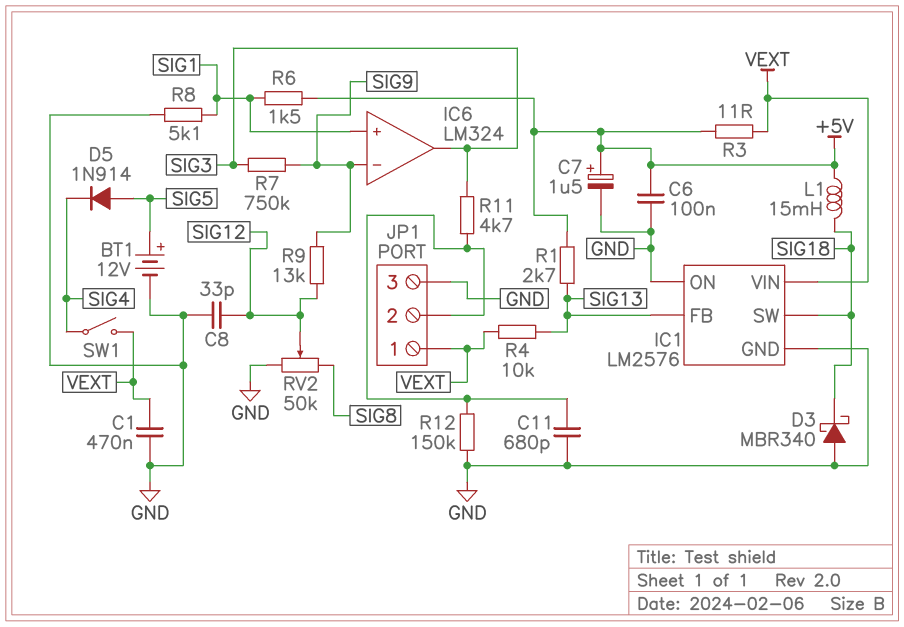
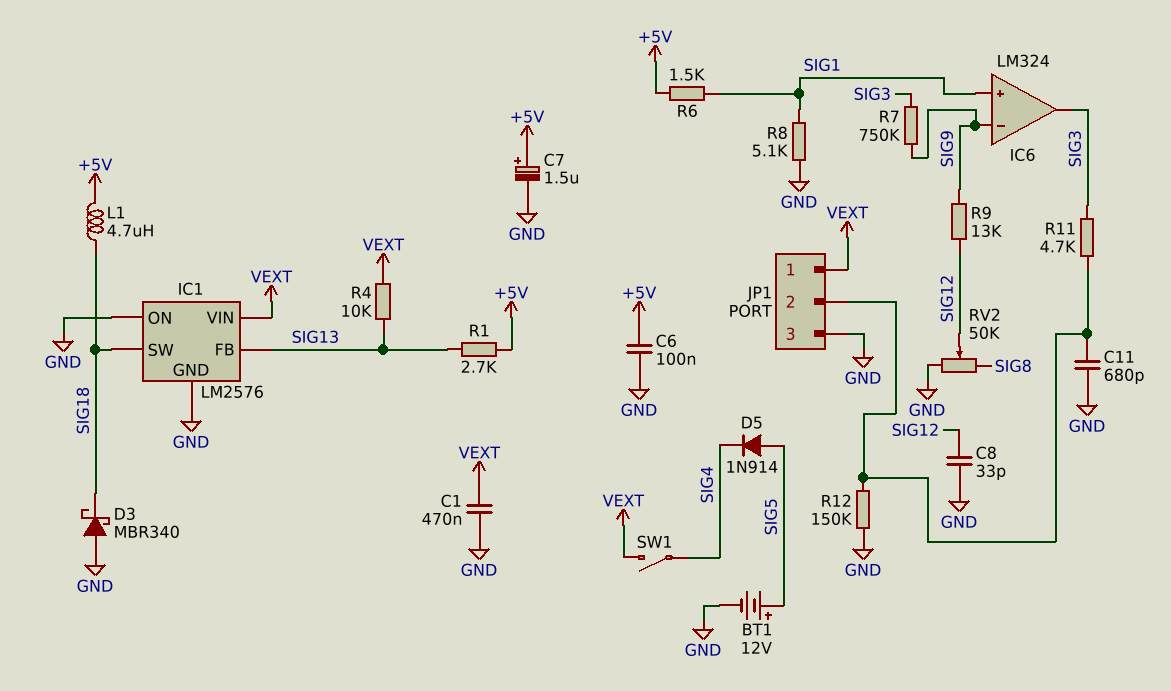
L1: 15mH (+5V, SIG18) -> 4.7uH (+5V, SIG18)
R3: 11 (+5V, VEXT) -> none

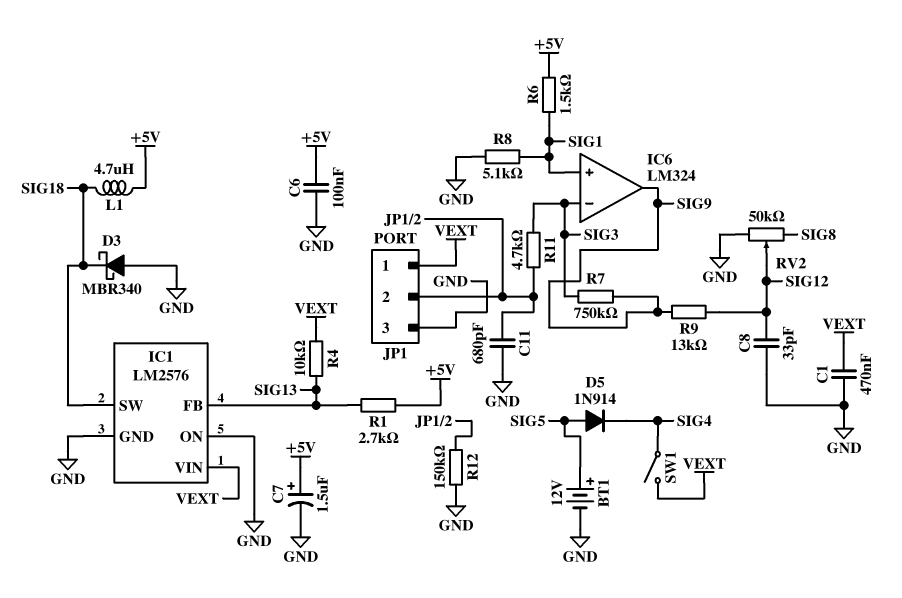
IC6 pin in-: SIG9 -> SIG3
IC6 pin out: SIG3 -> SIG9

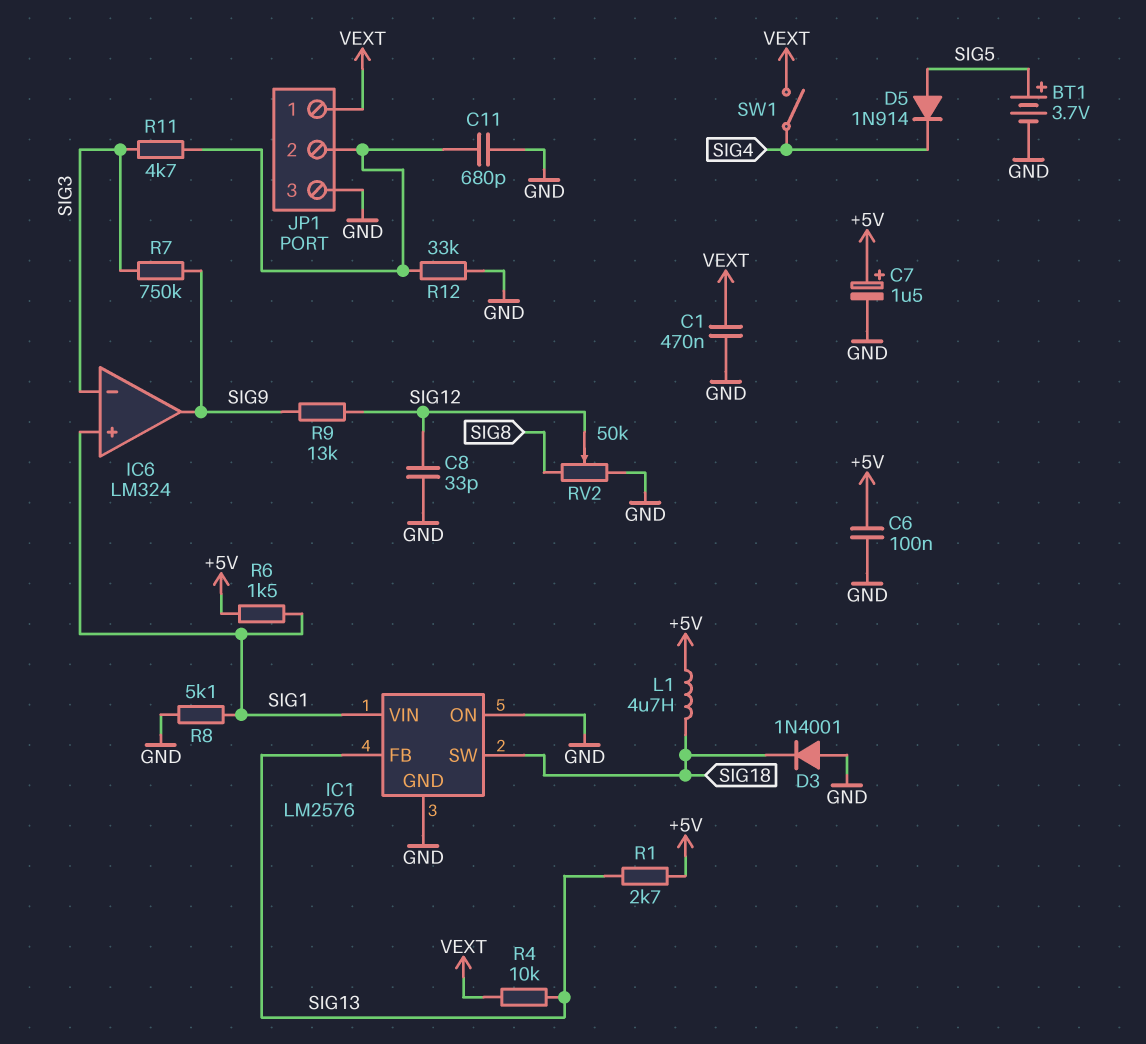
BT1: 12V (plus SIG5, minus GND) -> 3.7V (plus SIG5, minus GND)
D3: schottky MBR340 (A GND, K SIG18) -> diode 1N4001 (A GND, K SIG18)
IC1 pin VIN: VEXT -> SIG1
R12: 150k (GND, JP1/2) -> 33k (GND, JP1/2)

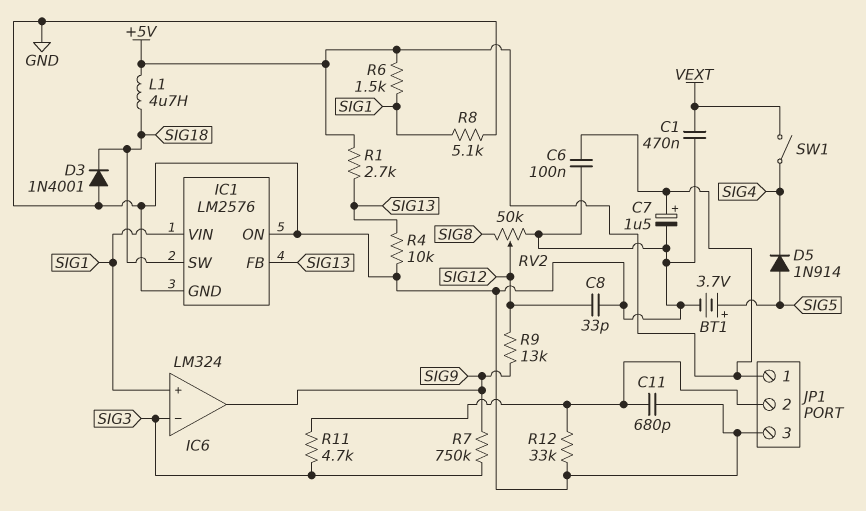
JP1 pin 1: VEXT -> +5V
R4: 10k (SIG13, VEXT) -> 10k (GND, SIG13)

